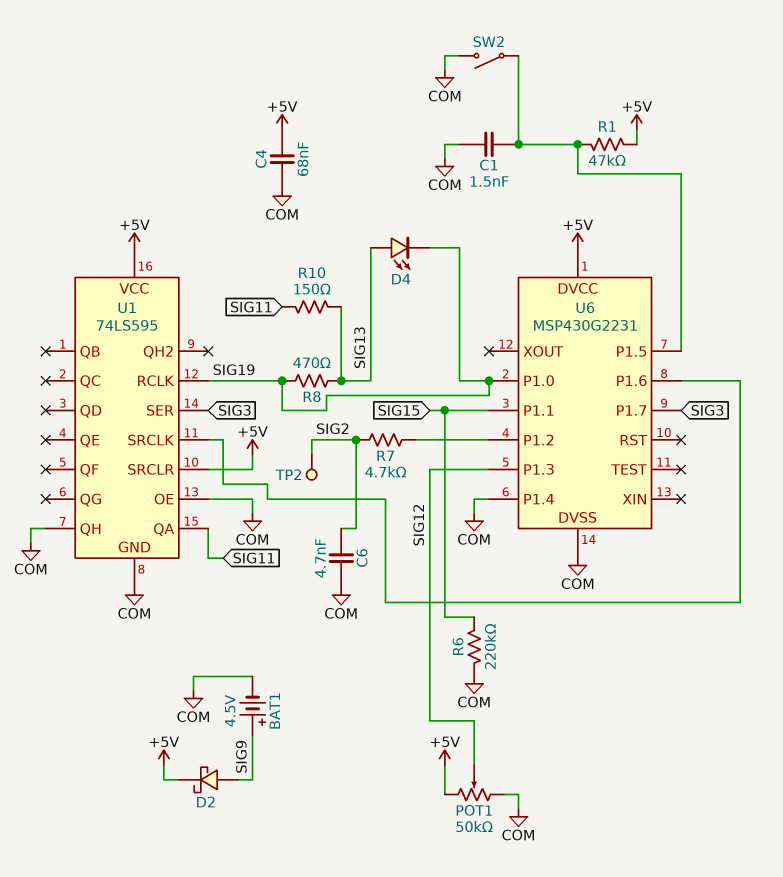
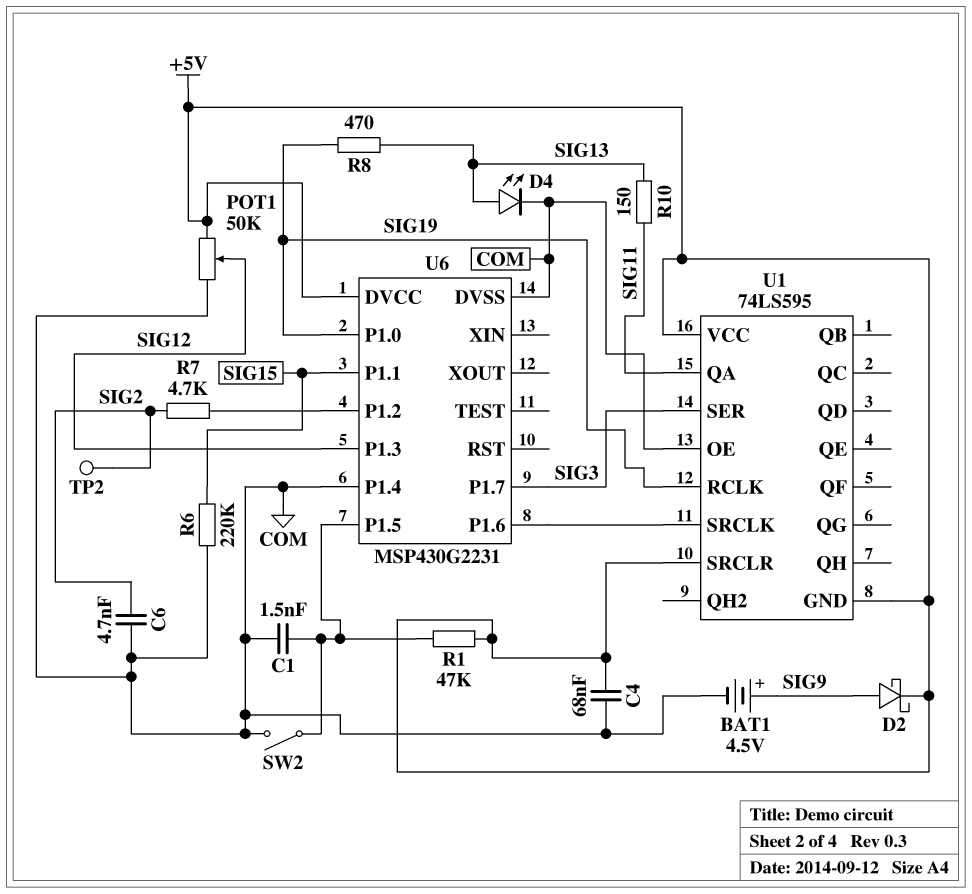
D4: LED (A SIG13, K SIG19) -> LED (A SIG13, K COM)
U1 pin GND: COM -> +5V
U1 pin QH: COM -> none

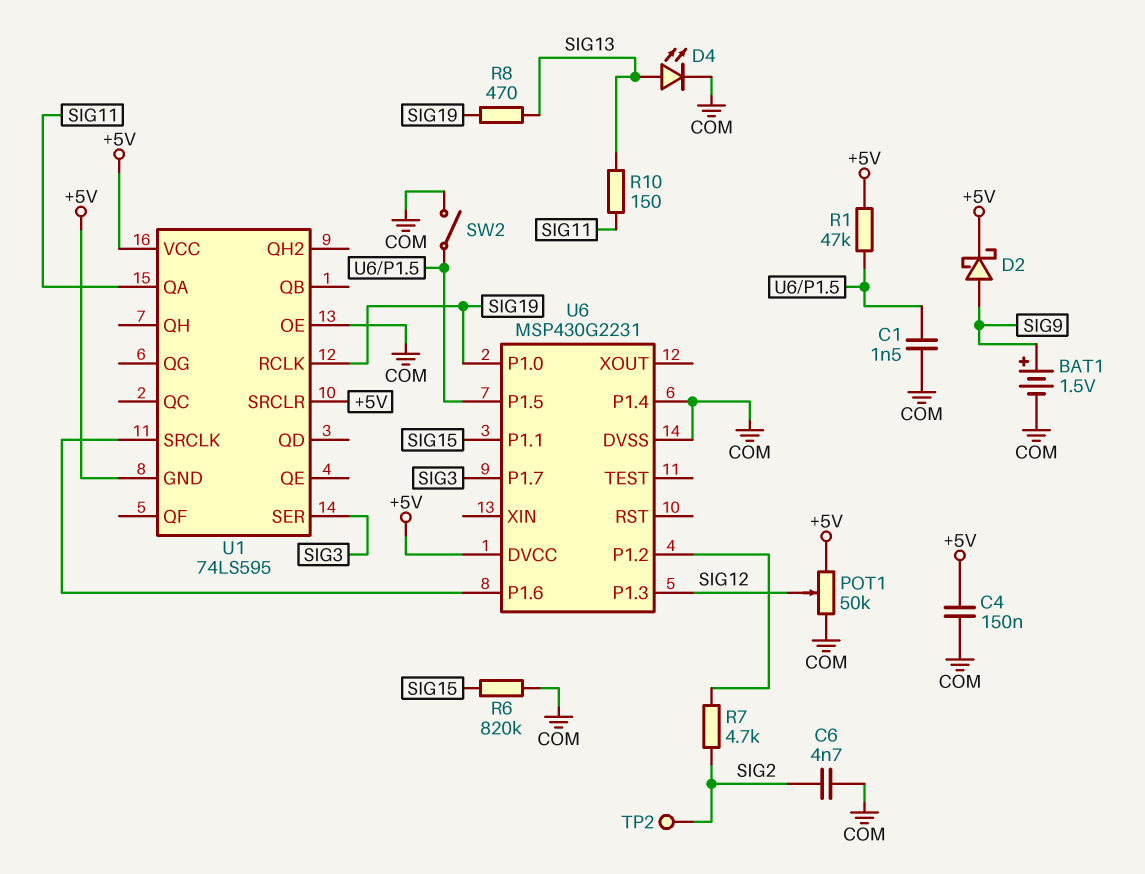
BAT1: 4.5V (plus SIG9, minus COM) -> 1.5V (plus SIG9, minus COM)
C4: 68nF (+5V, COM) -> 150nF (+5V, COM)
R6: 220k (COM, SIG15) -> 820k (COM, SIG15)

